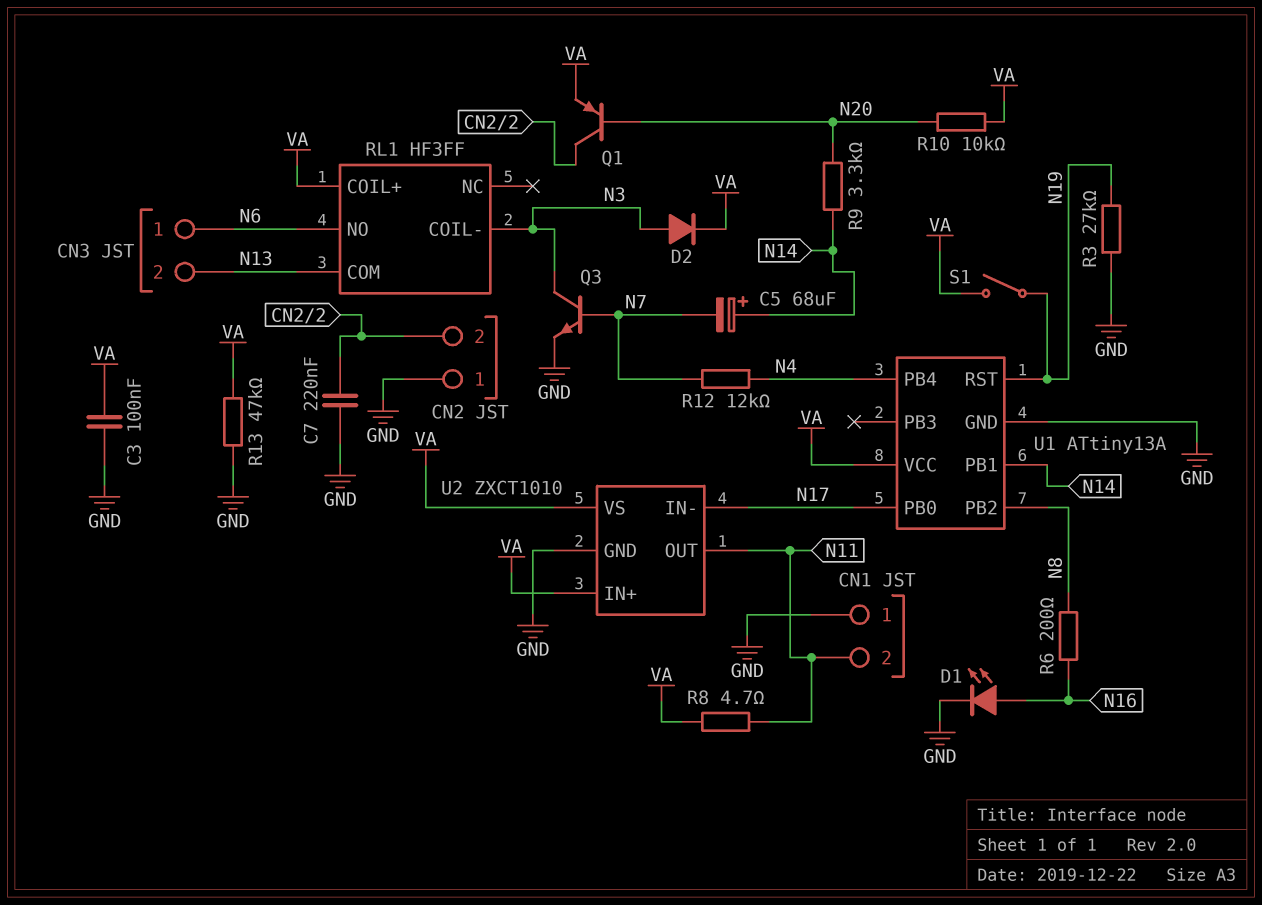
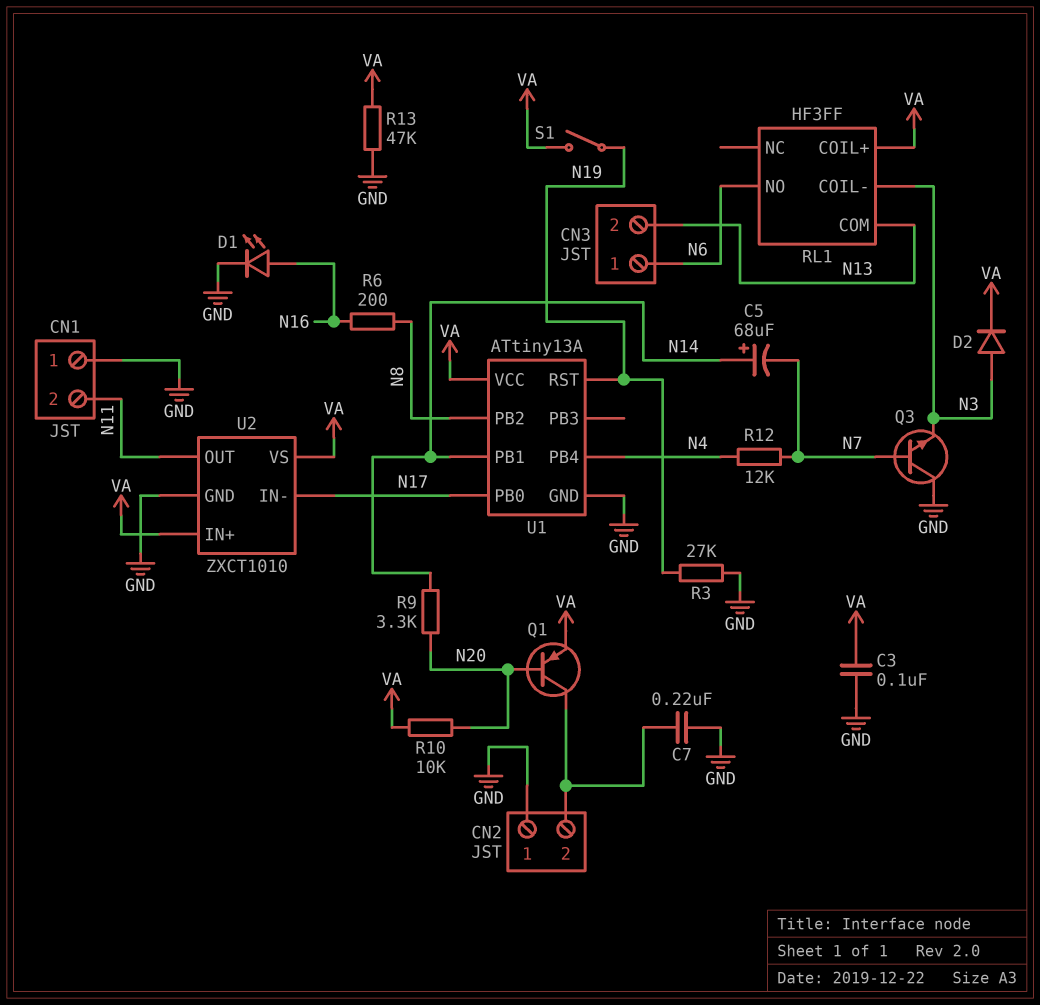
Q3: NPN (B N7, C N3, E GND) -> NPN (B N7, C GND, E N3)
R8: 4.7 (N11, VA) -> none

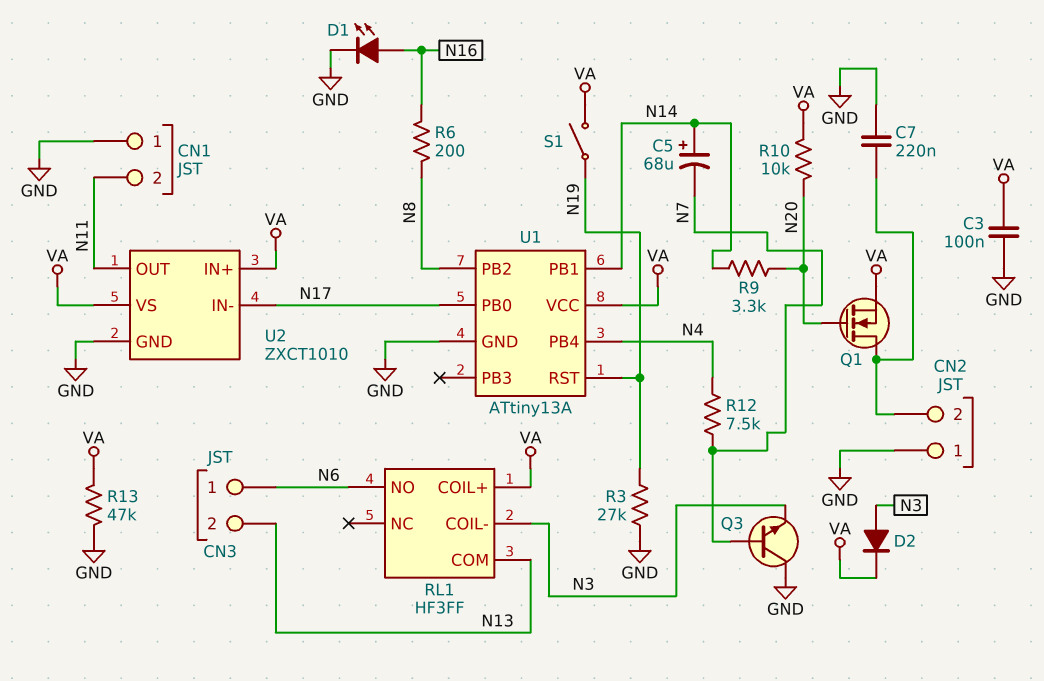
Q1: PNP (B N20, C CN2/2, E VA) -> NMOS (G N20, D CN2/2, S VA)
R12: 12k (N4, N7) -> 7.5k (N4, N7)

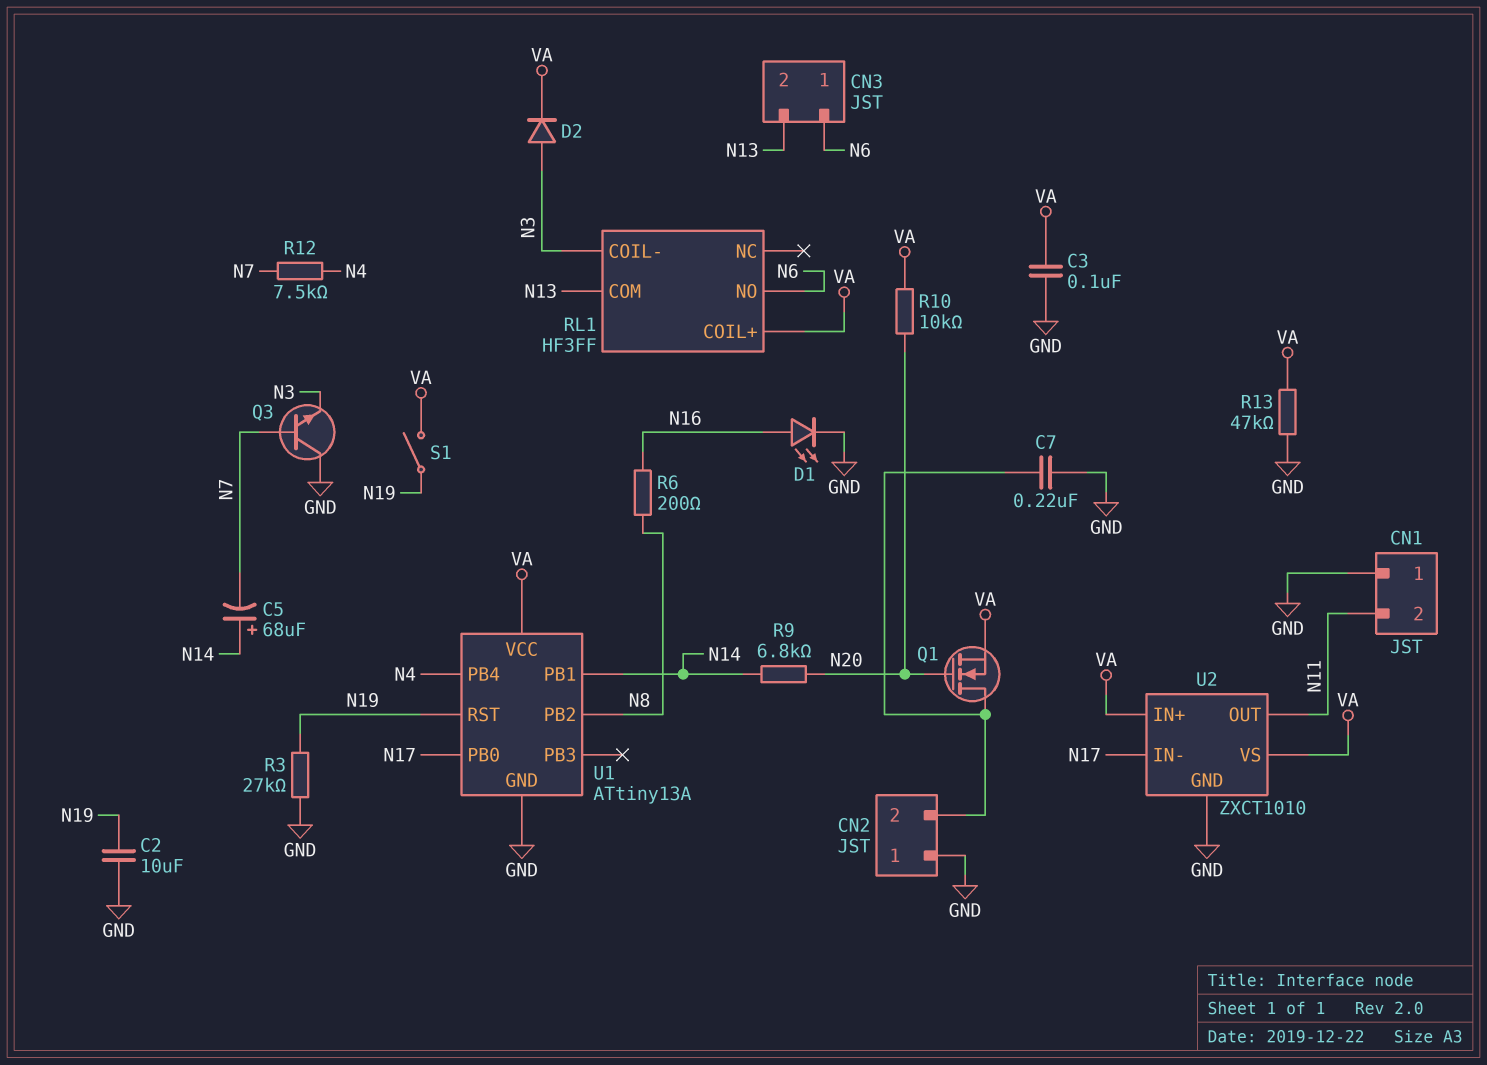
C2: none -> 10uF (GND, N19)
R9: 3.3k (N14, N20) -> 6.8k (N14, N20)

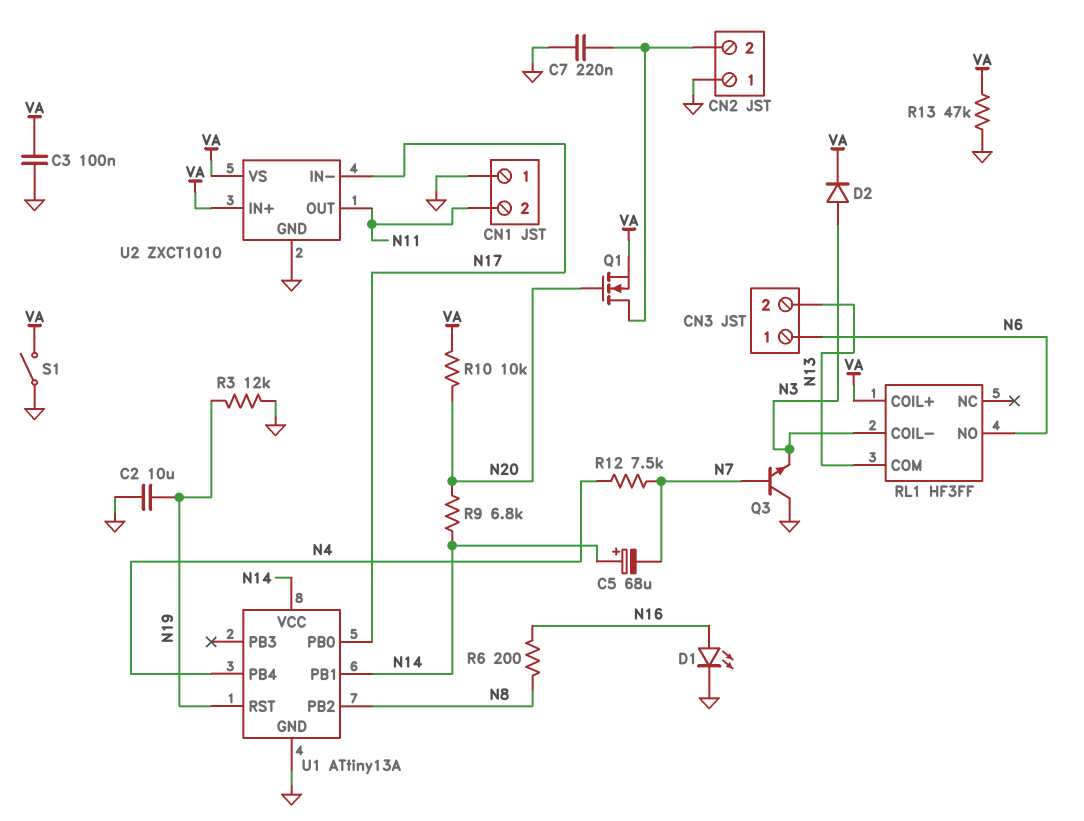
R3: 27k (GND, N19) -> 12k (GND, N19)
S1: switch (N19, VA) -> switch (GND, VA)
U1 pin VCC: VA -> N14

